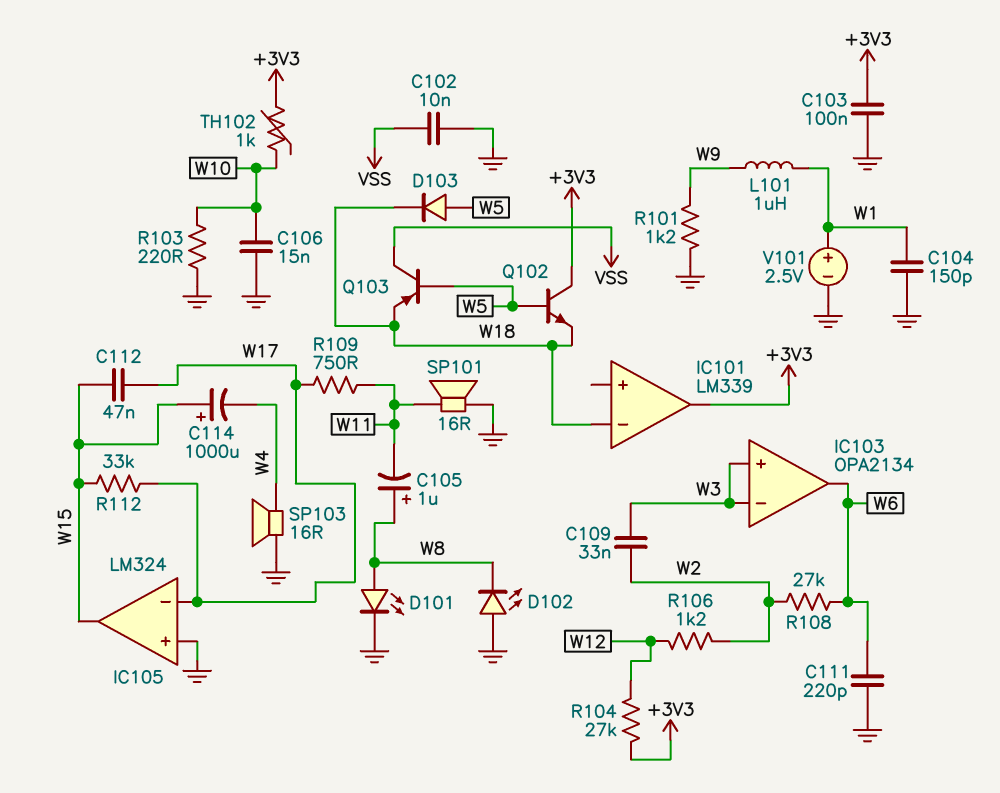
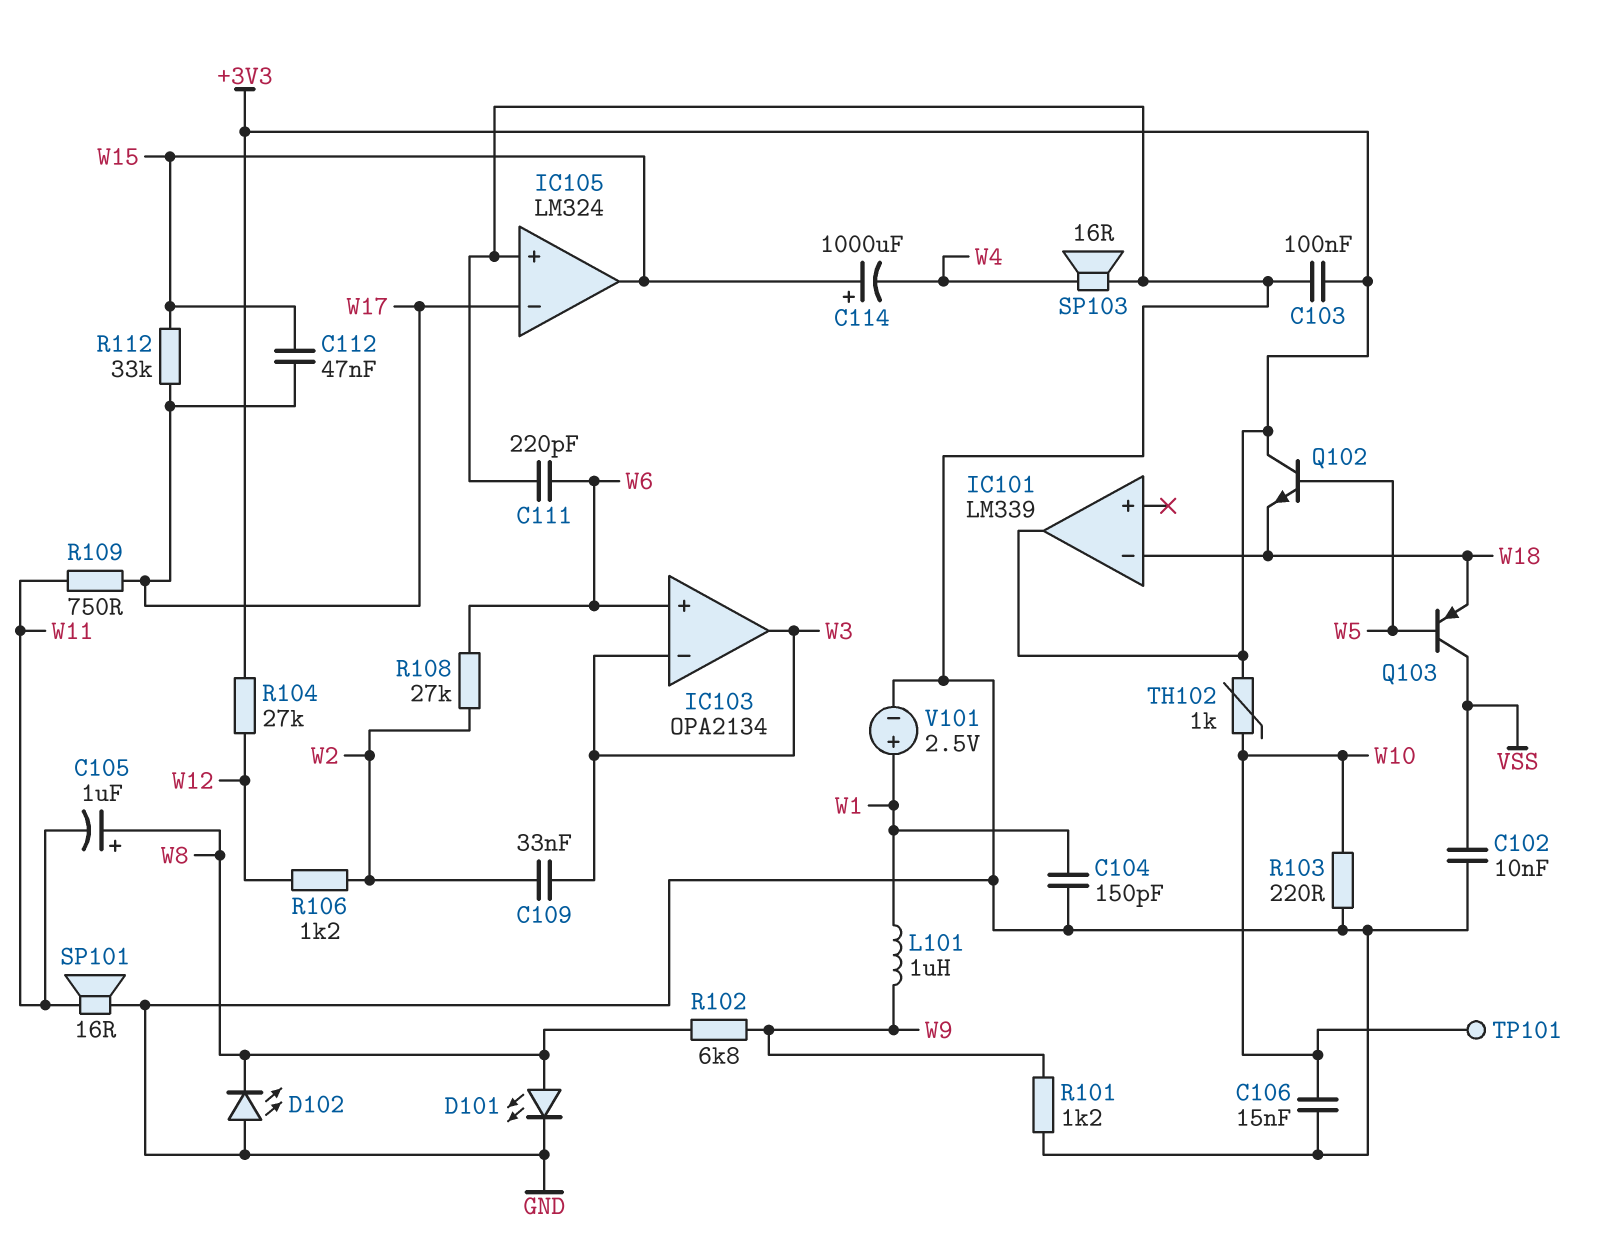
D103: diode (A W5, K W18) -> none
IC103 pin in+: W3 -> W6
IC103 pin out: W6 -> W3
R102: none -> 6.8k (W8, W9)
TP101: none -> test point (W10)

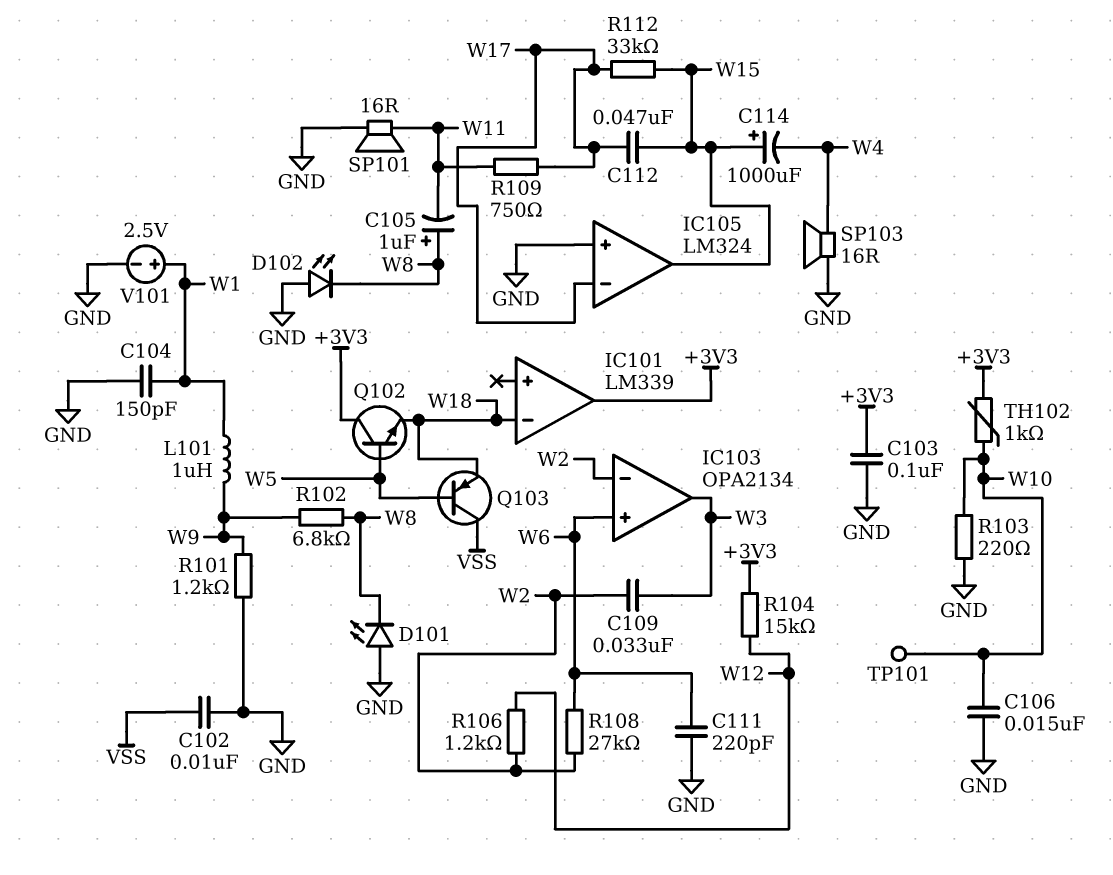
D101: LED (A W8, K GND) -> LED (A GND, K W8)
IC103 pin in-: W3 -> W2
R104: 27k (+3V3, W12) -> 15k (+3V3, W12)

